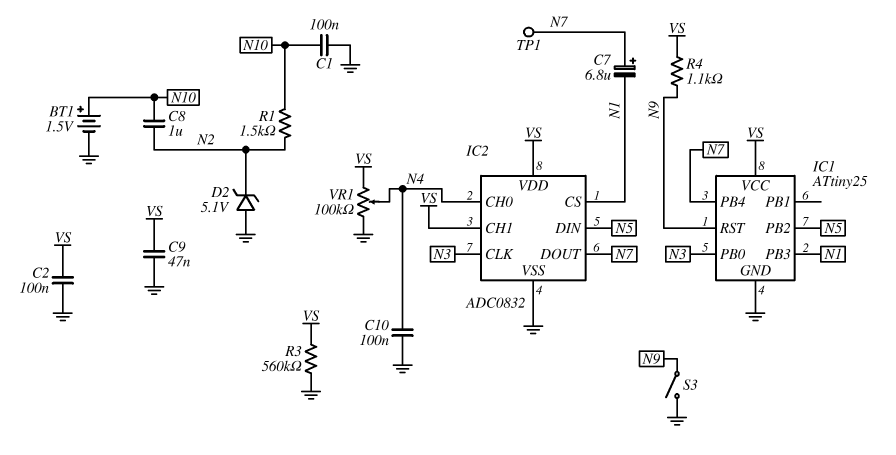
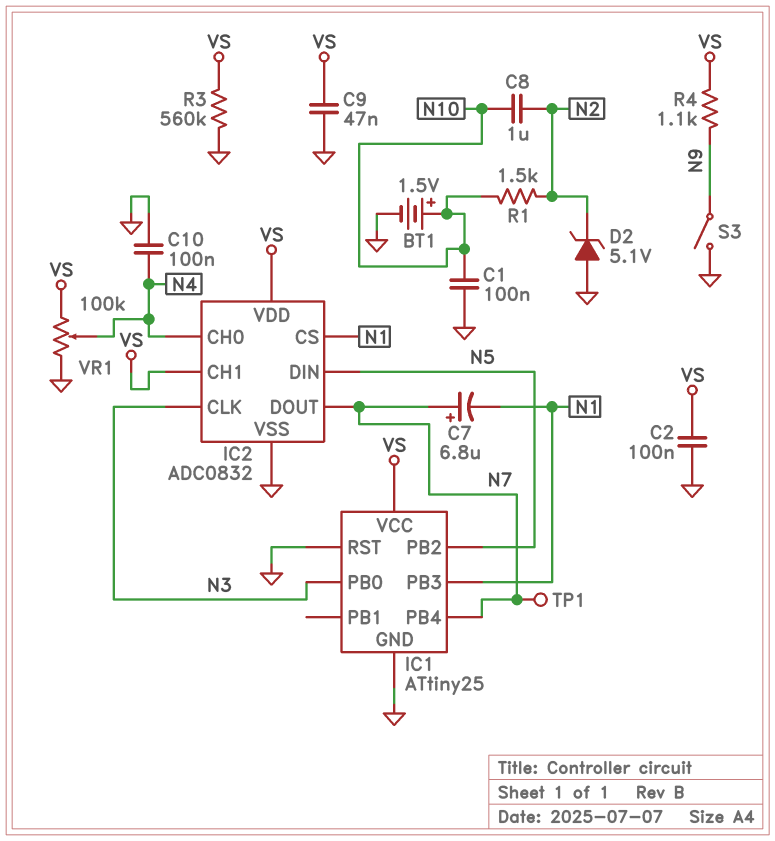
IC1 pin RST: N9 -> GND

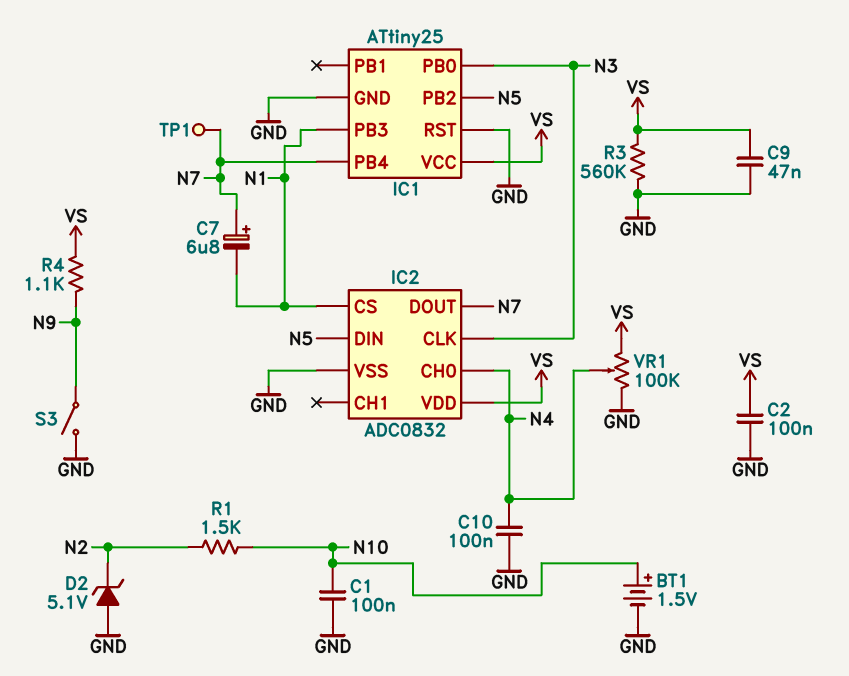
C8: 1uF (N2, N10) -> none
IC2 pin CH1: VS -> none

